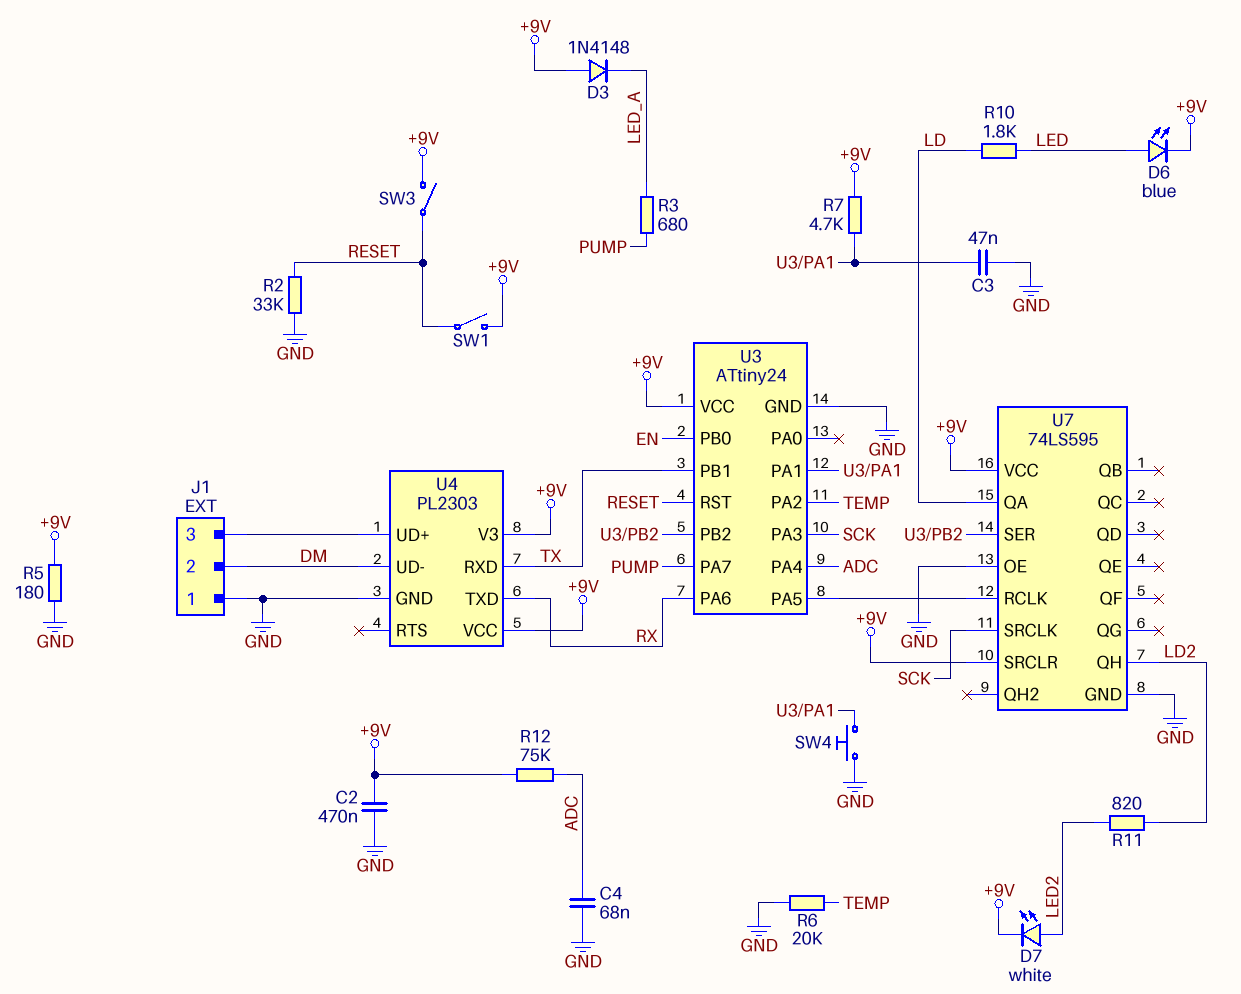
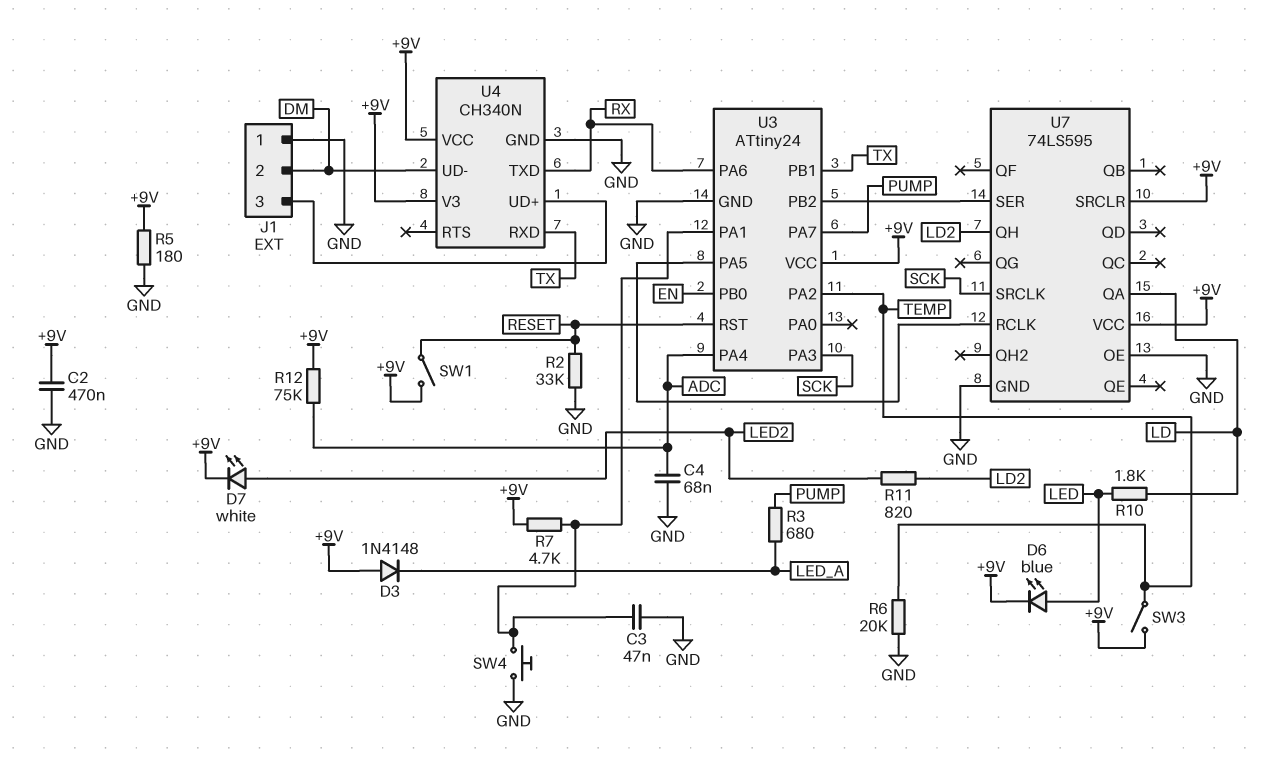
SW3: switch (+9V, RESET) -> switch (+9V, TEMP)
U4: PL2303 -> CH340N

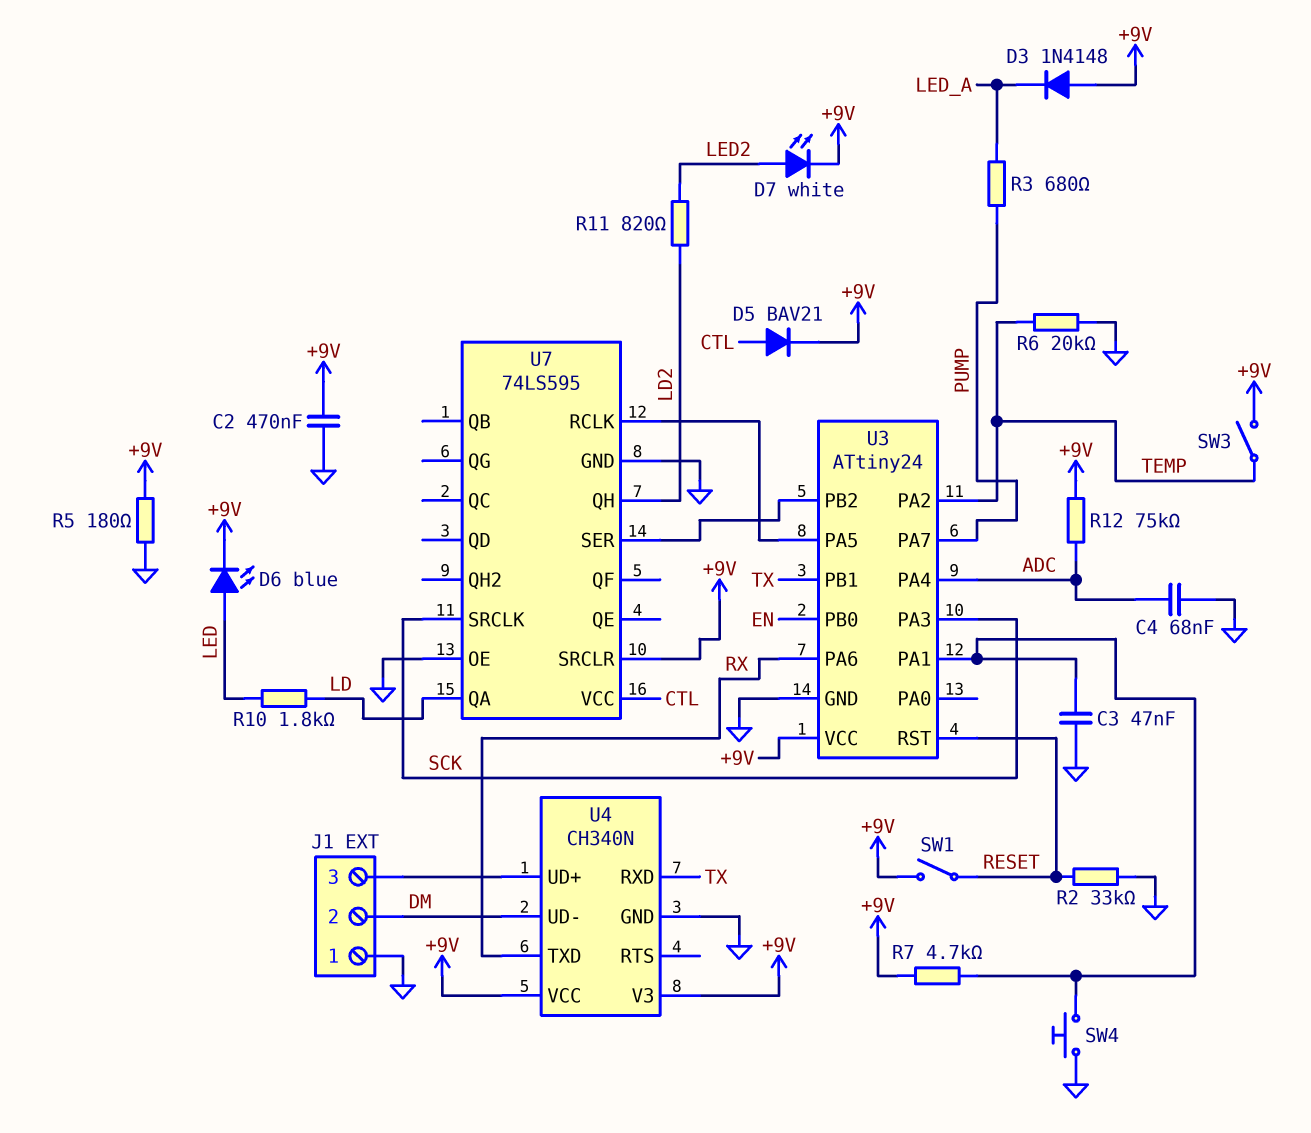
D5: none -> diode BAV21 (A CTL, K +9V)
U7 pin VCC: +9V -> CTL

